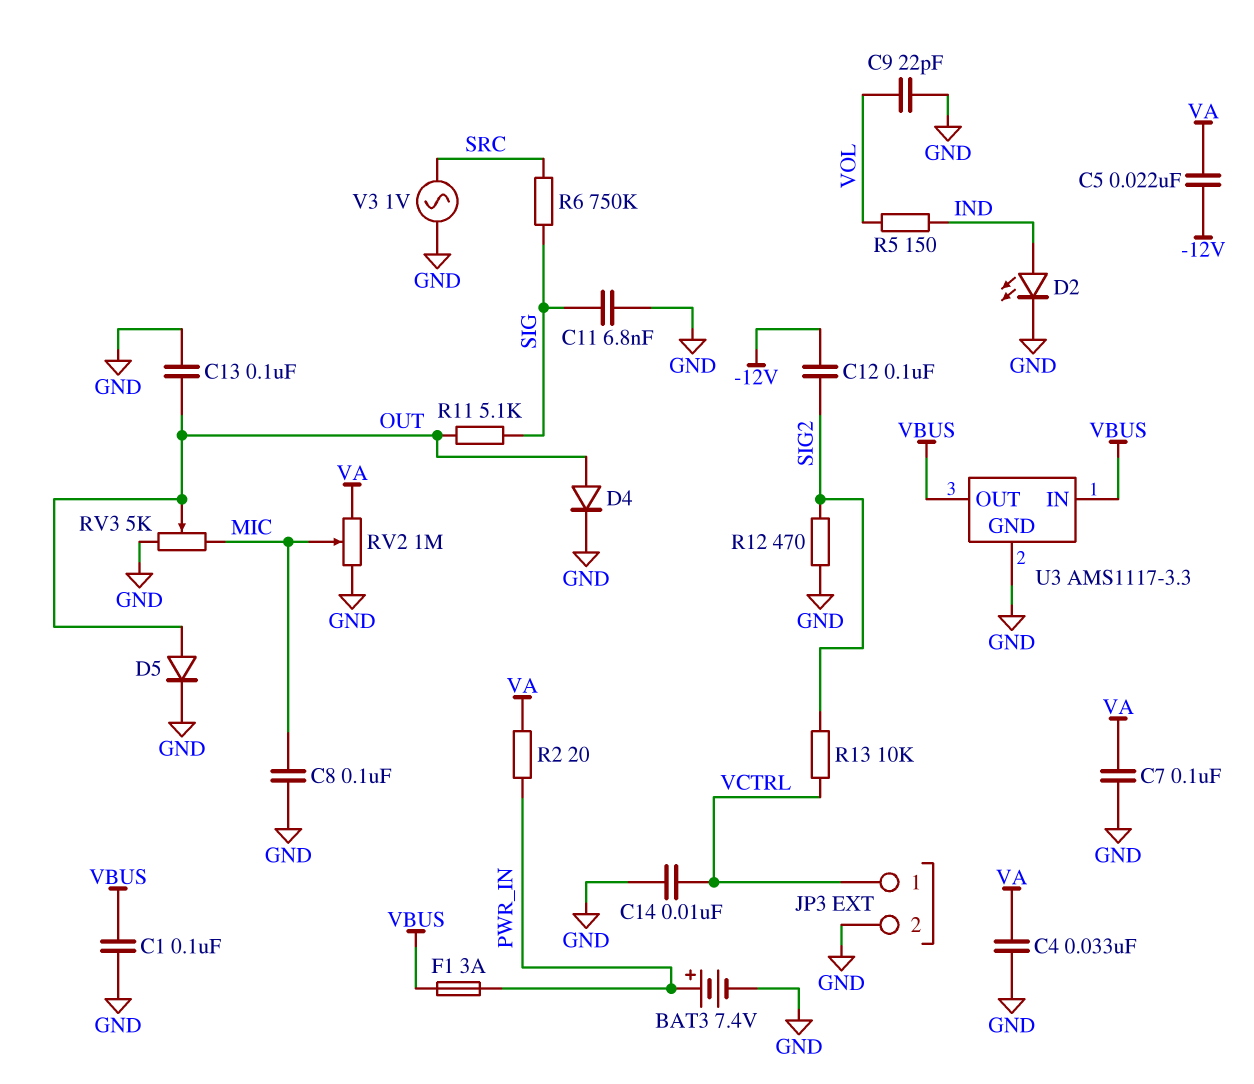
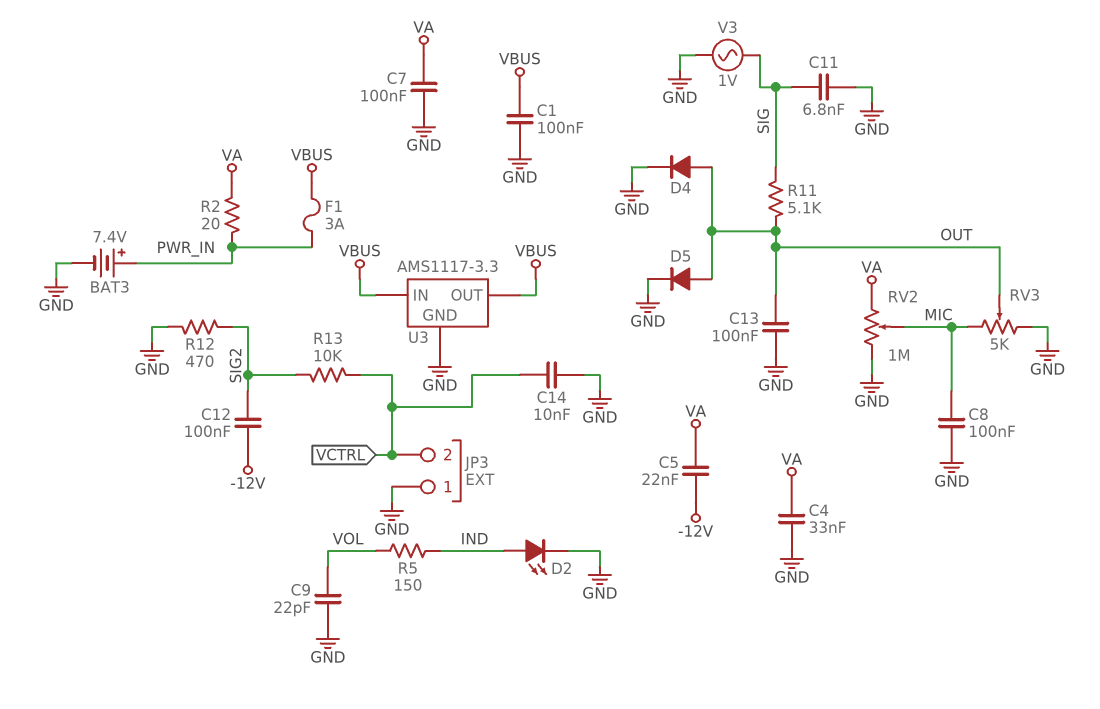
JP3 pin 1: VCTRL -> GND
JP3 pin 2: GND -> VCTRL
R6: 750k (SIG, SRC) -> none
V3: AC 1V (GND, SRC) -> AC 1V (GND, SIG)

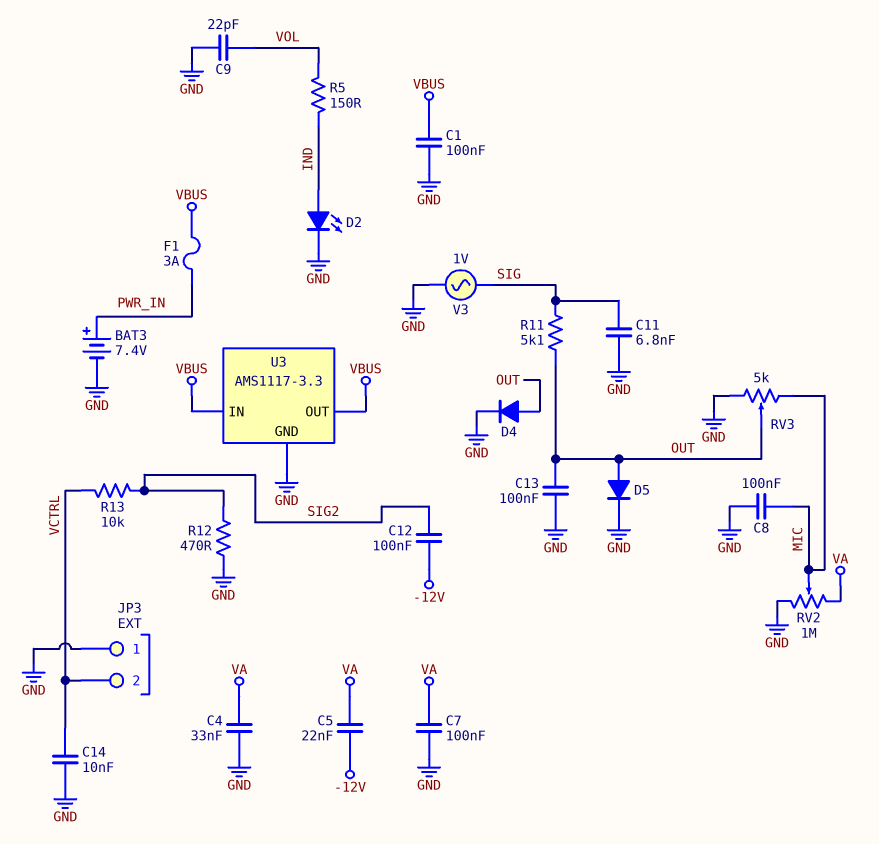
R2: 20 (PWR_IN, VA) -> none

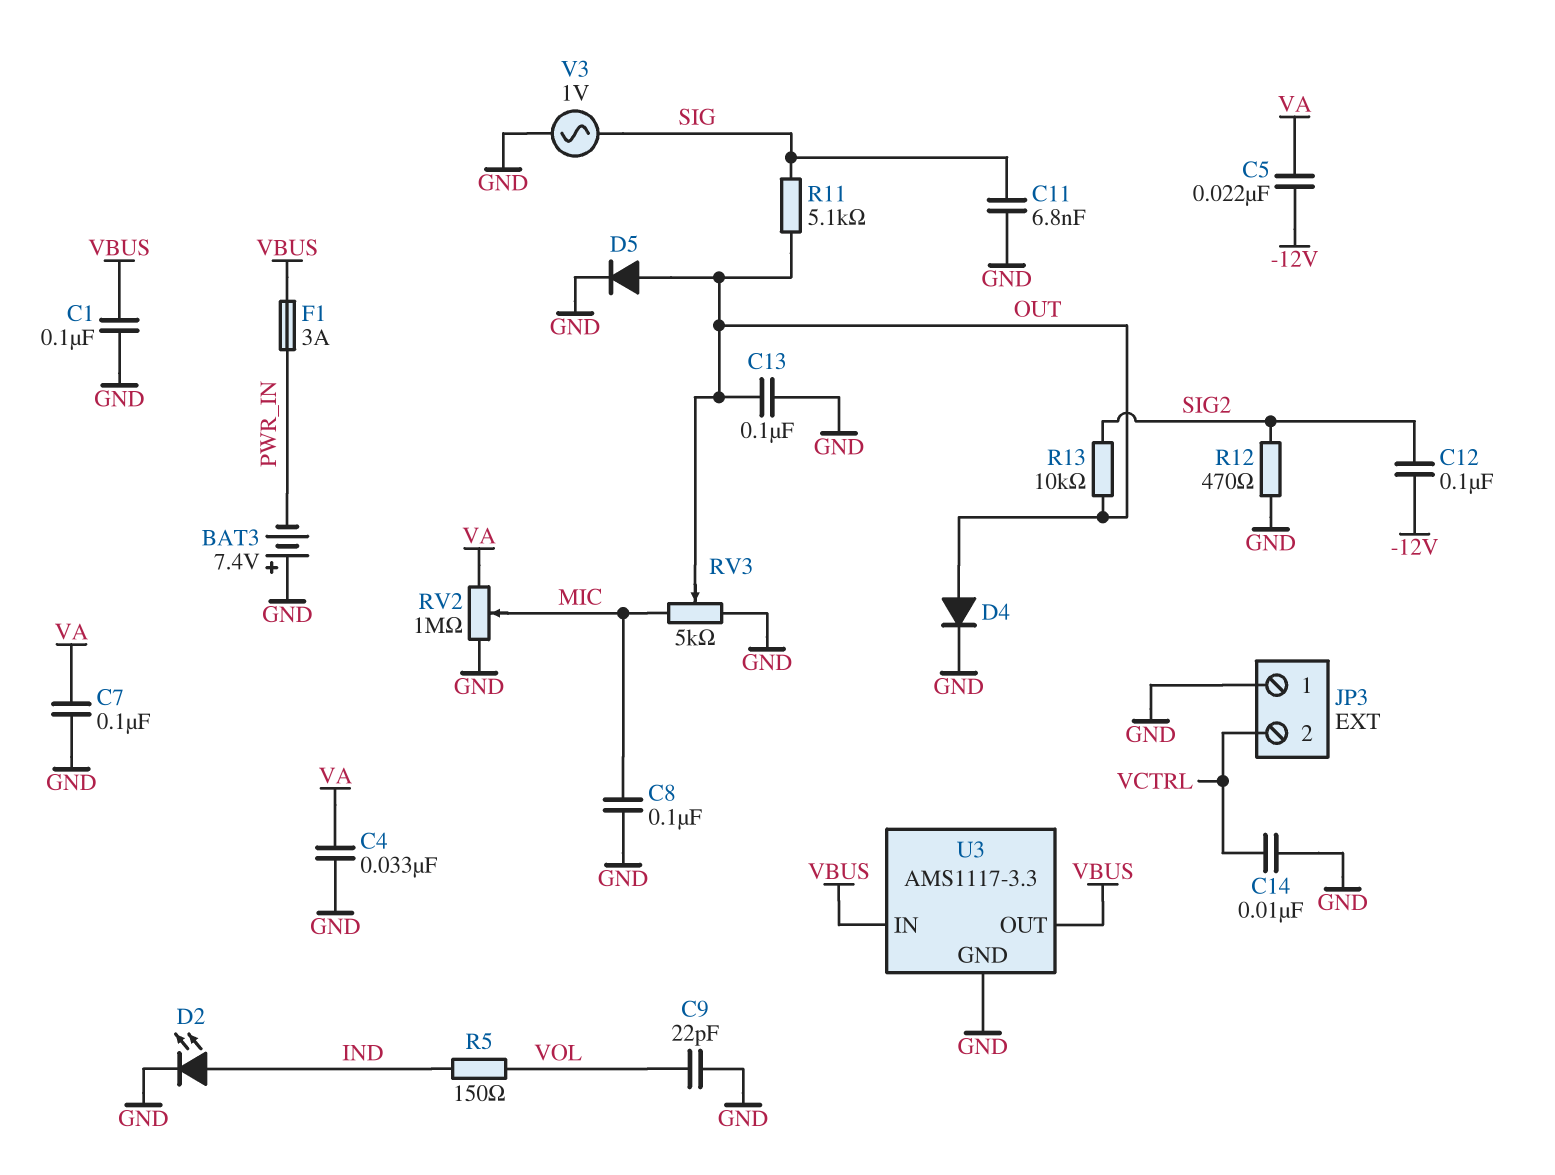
BAT3: 7.4V (plus PWR_IN, minus GND) -> 7.4V (plus GND, minus PWR_IN)
R13: 10k (SIG2, VCTRL) -> 10k (OUT, SIG2)

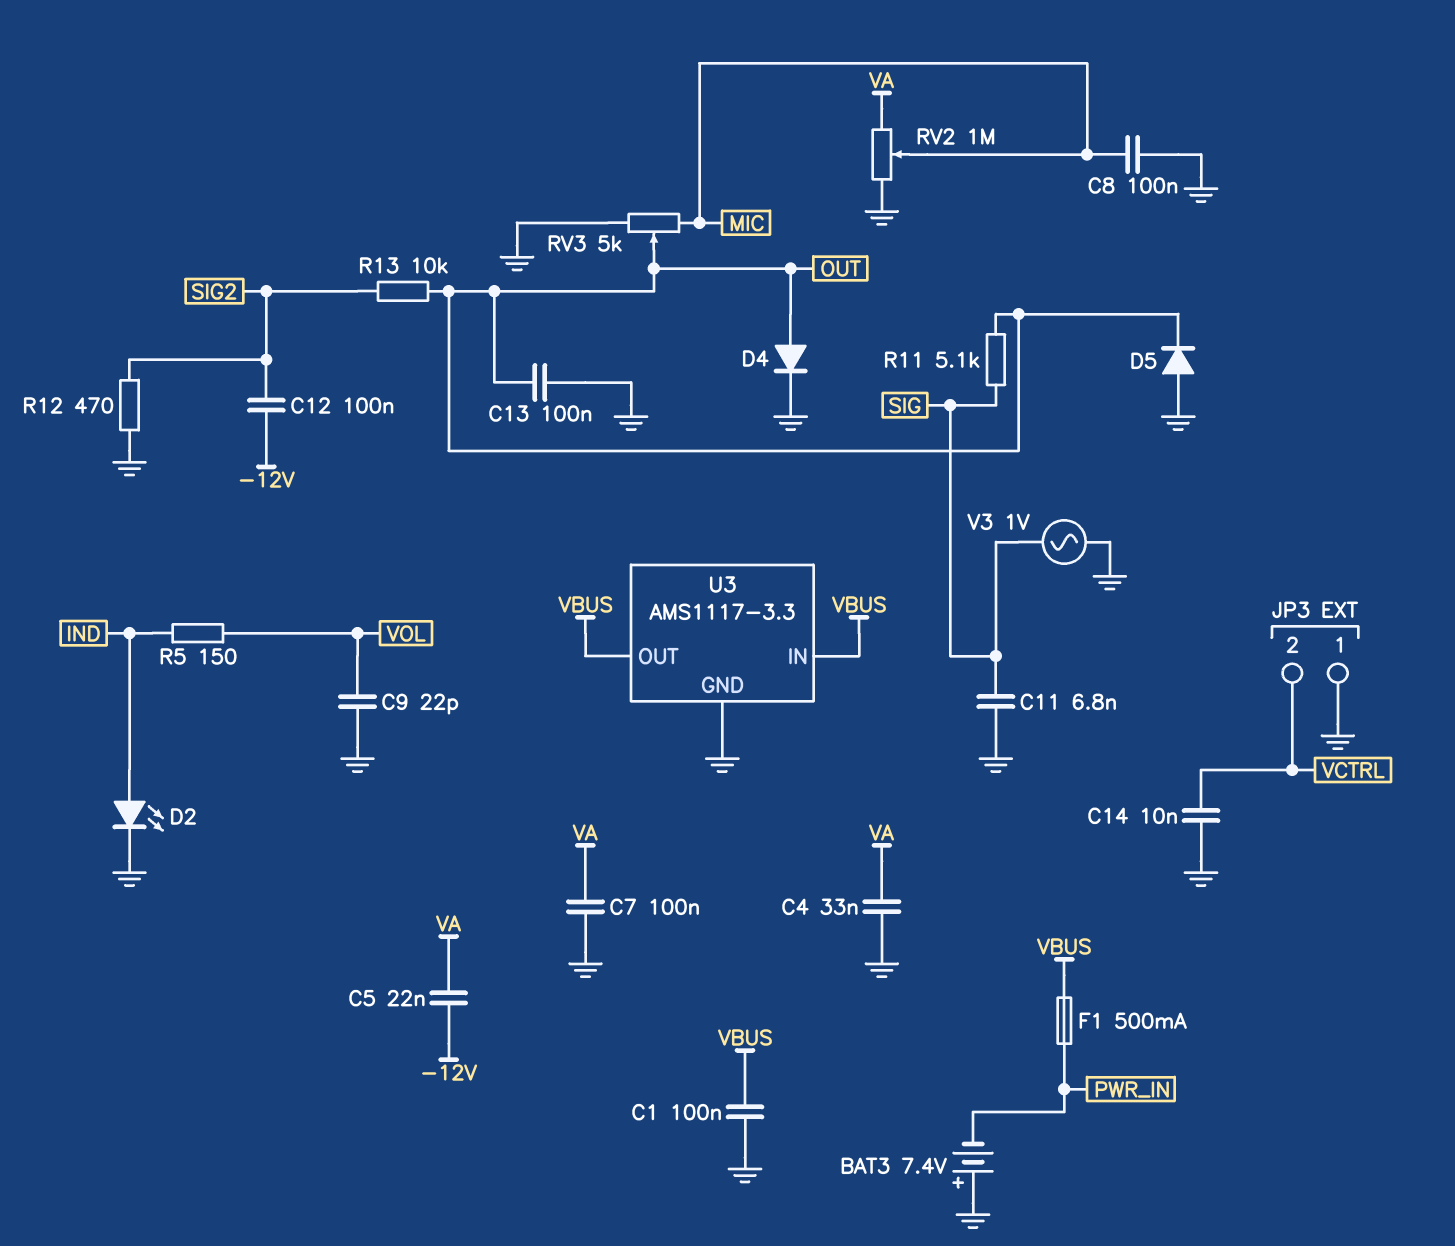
D5: diode (A OUT, K GND) -> diode (A GND, K OUT)
F1: 3A (PWR_IN, VBUS) -> 500mA (PWR_IN, VBUS)

